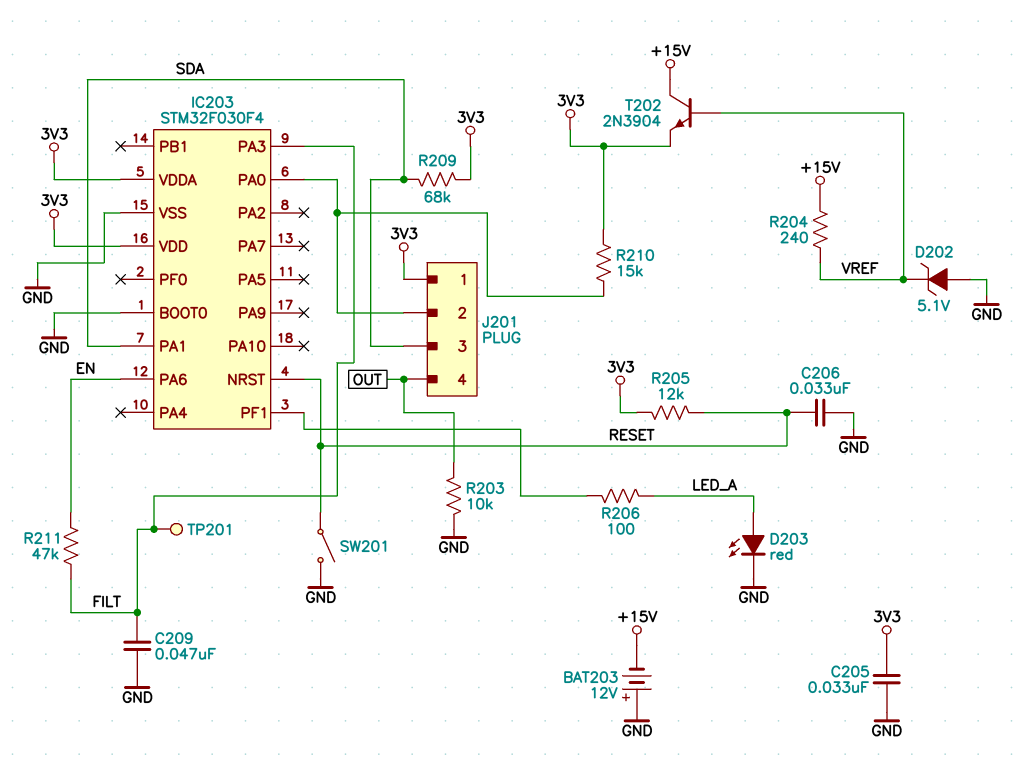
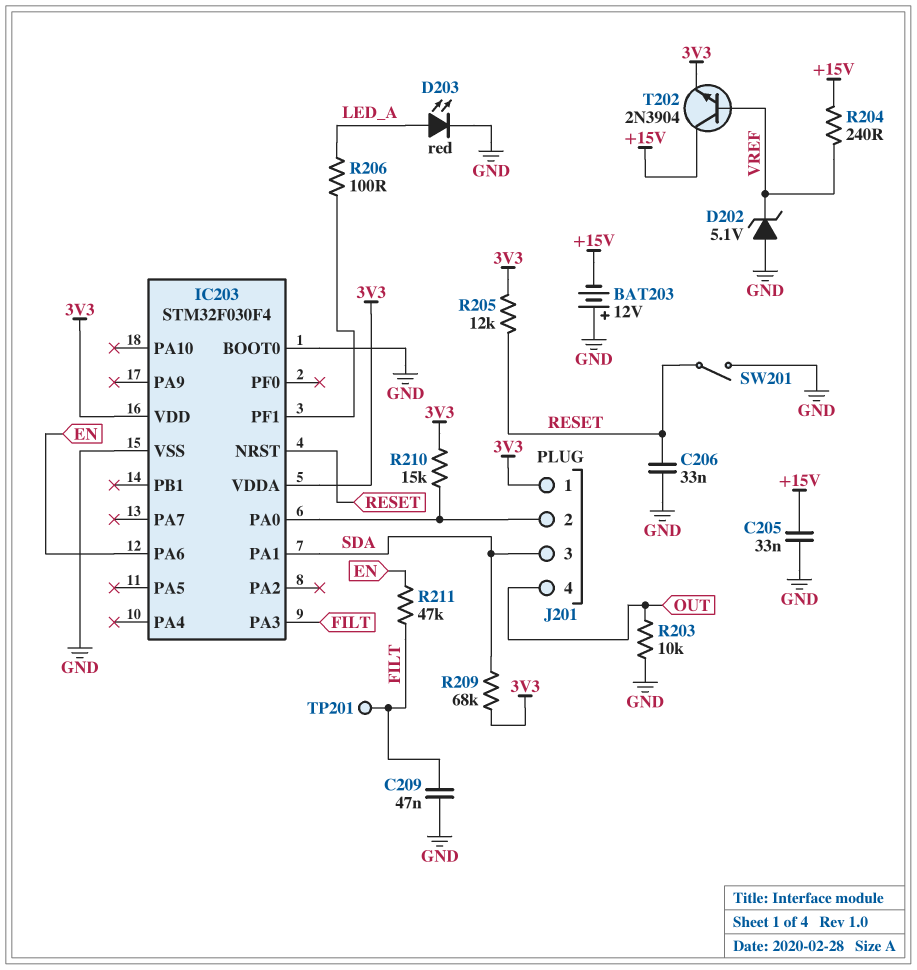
C205: 33nF (3V3, GND) -> 33nF (+15V, GND)

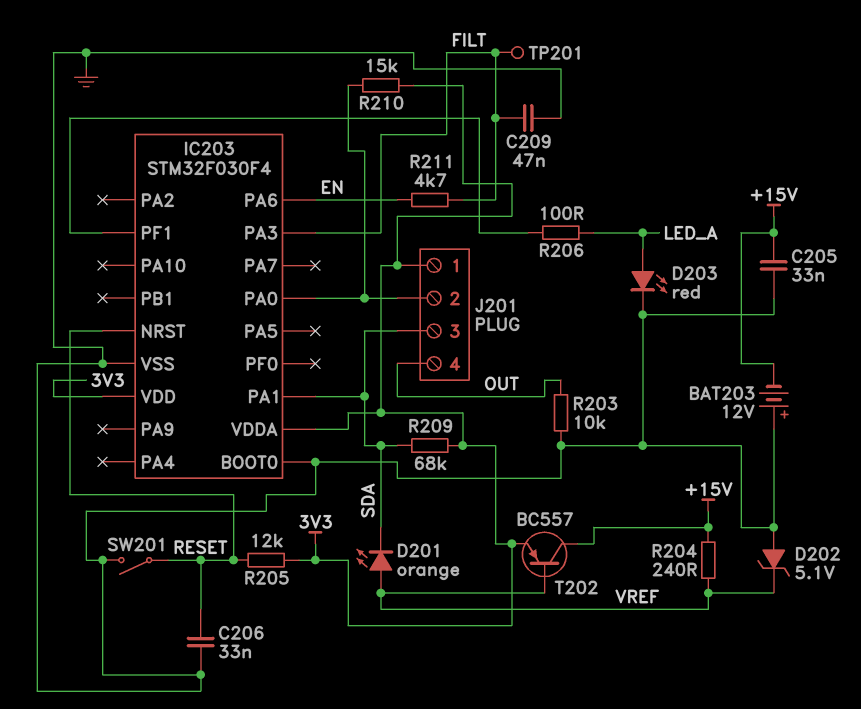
D201: none -> LED orange (A VREF, K SDA)
R211: 47k (EN, FILT) -> 4.7k (EN, FILT)
T202: NPN 2N3904 (B VREF, C +15V, E 3V3) -> PNP BC557 (B VREF, C +15V, E 3V3)

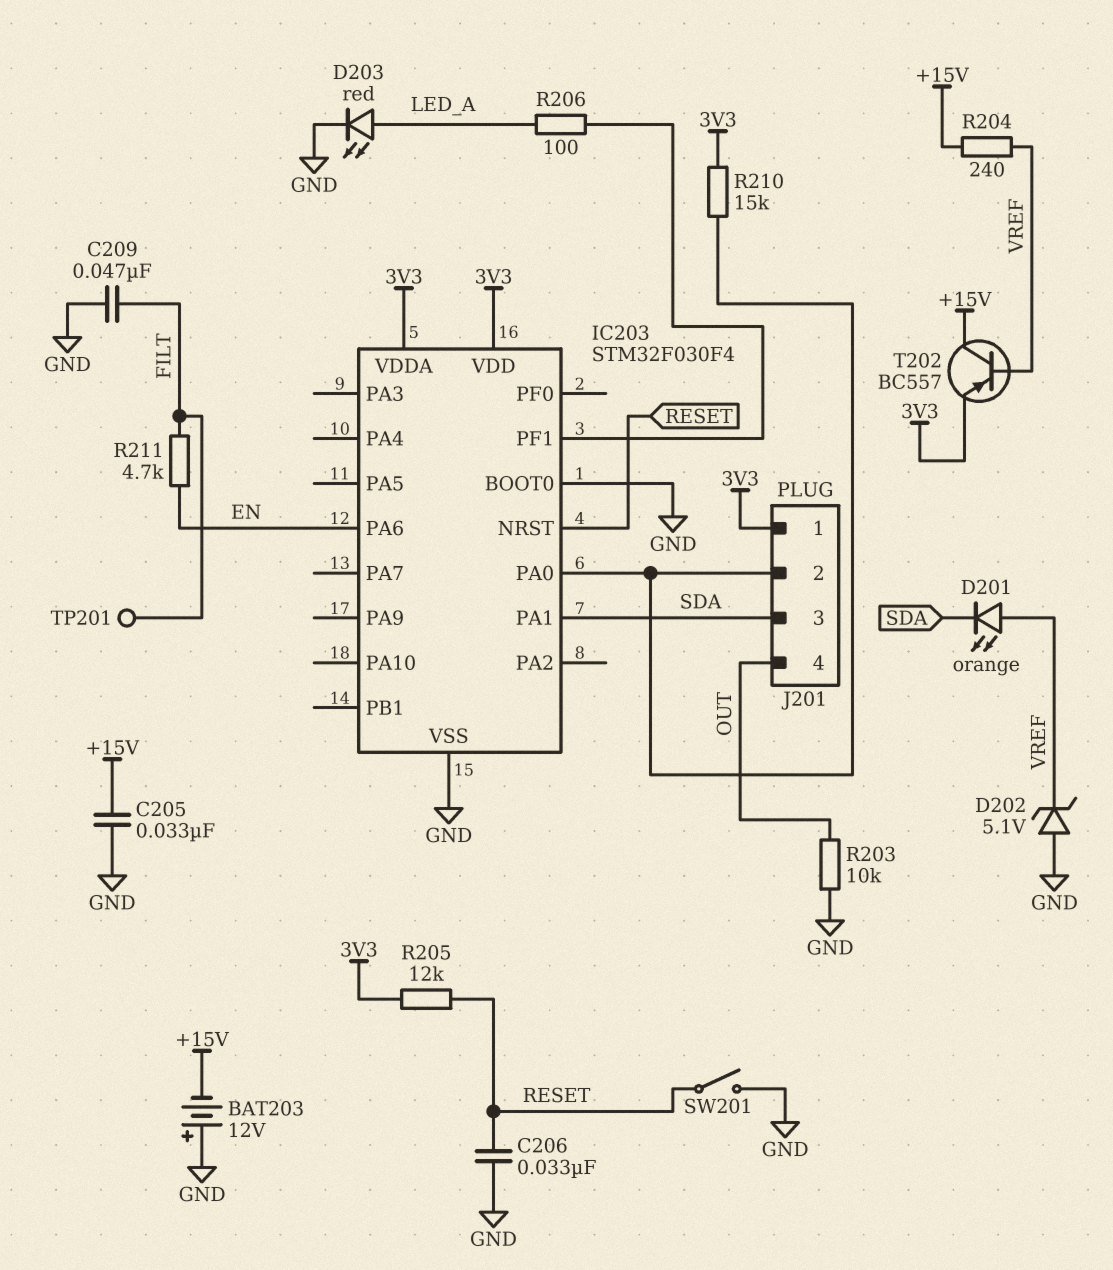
IC203 pin PA3: FILT -> none
R209: 68k (3V3, SDA) -> none

